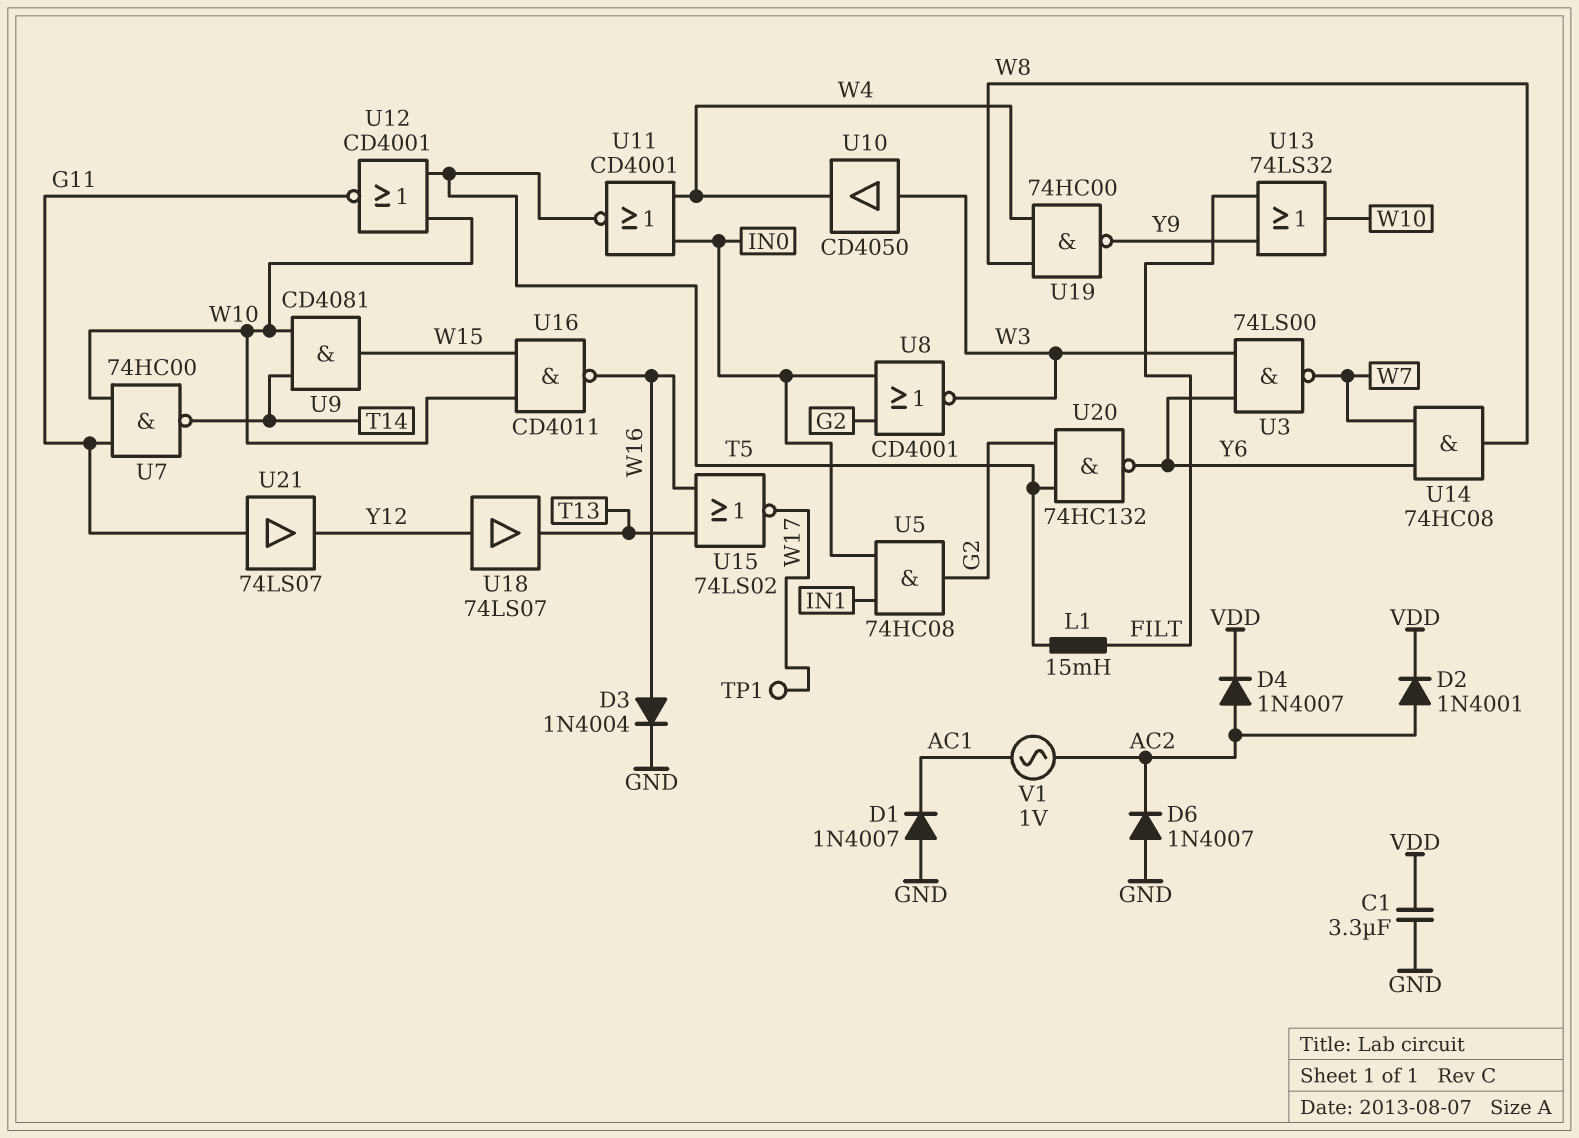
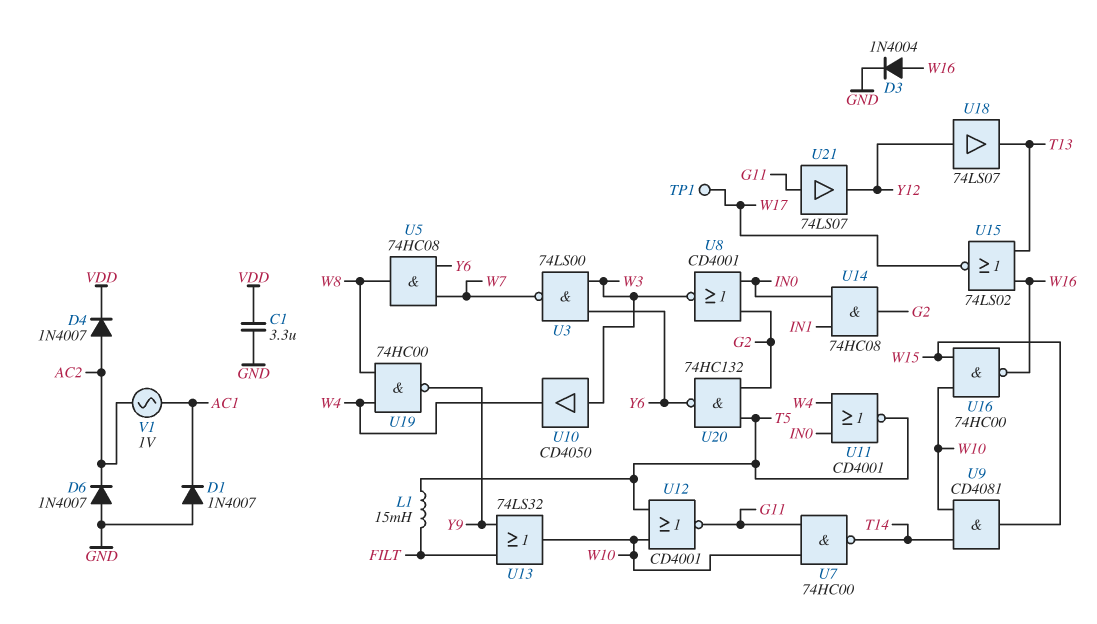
D2: diode 1N4001 (A AC2, K VDD) -> none
U5: AND 74HC08 (in IN0, in IN1, out G2) -> AND 74HC08 (in W7, in Y6, out W8)
U14: AND 74HC08 (in W7, in Y6, out W8) -> AND 74HC08 (in IN0, in IN1, out G2)
U16: NAND CD4011 (in W10, in W15, out W16) -> NAND 74HC00 (in W10, in W15, out W16)

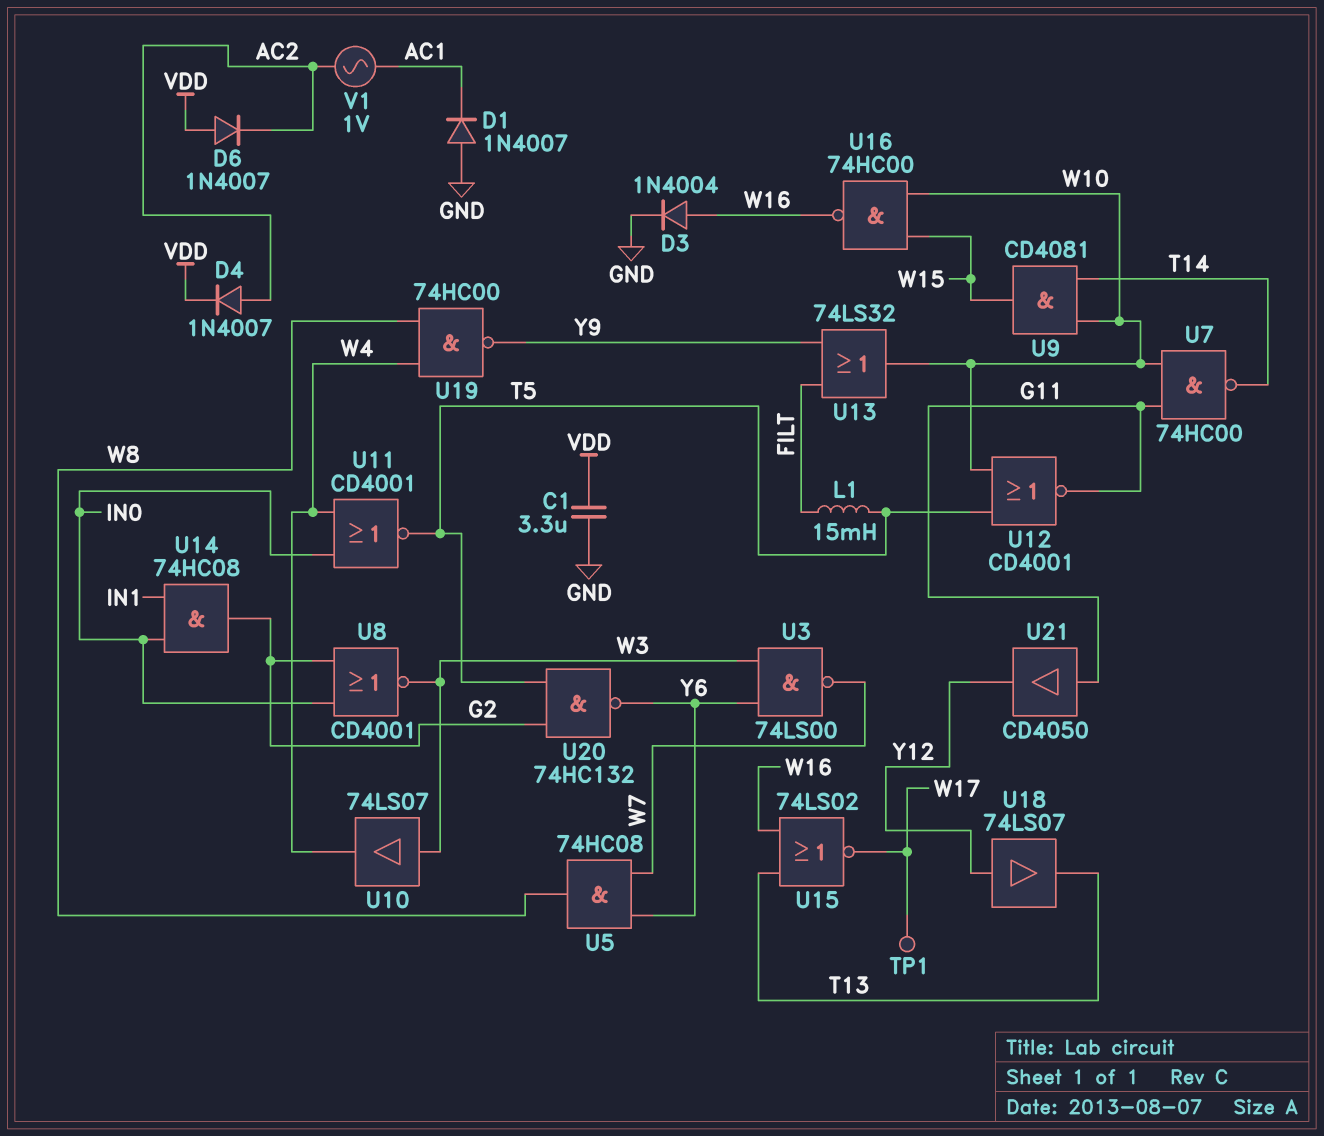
D6: diode 1N4007 (A GND, K AC2) -> diode 1N4007 (A VDD, K AC2)
U10: buffer CD4050 (in W3, out W4) -> buffer 74LS07 (in W3, out W4)
U21: buffer 74LS07 (in G11, out Y12) -> buffer CD4050 (in G11, out Y12)

